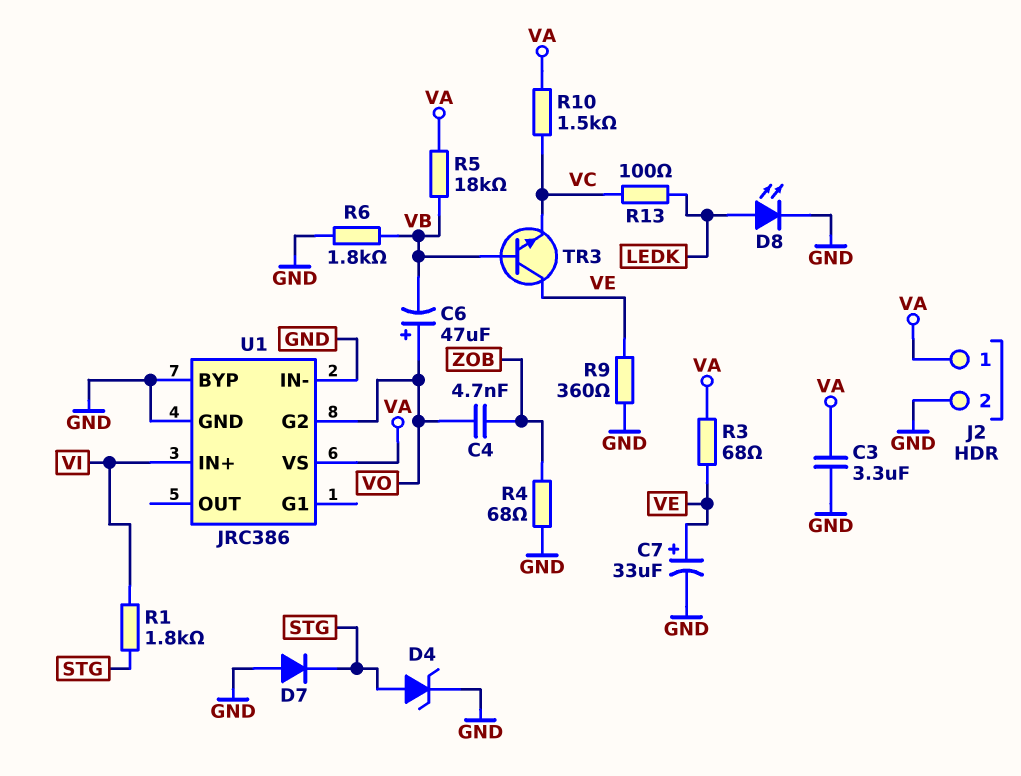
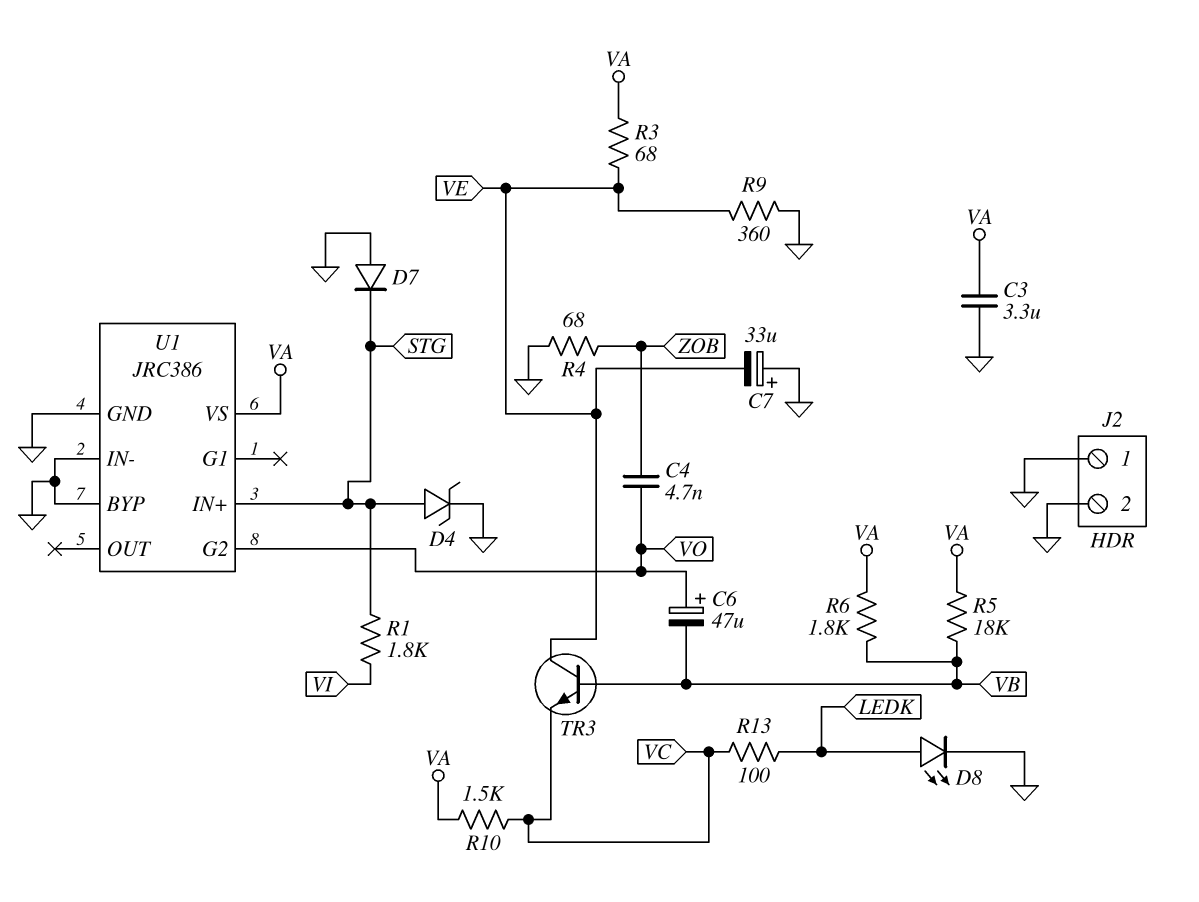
C7: 33uF (plus VE, minus GND) -> 33uF (plus GND, minus VE)
J2 pin 1: VA -> GND
R6: 1.8k (GND, VB) -> 1.8k (VA, VB)
U1 pin IN+: VI -> STG

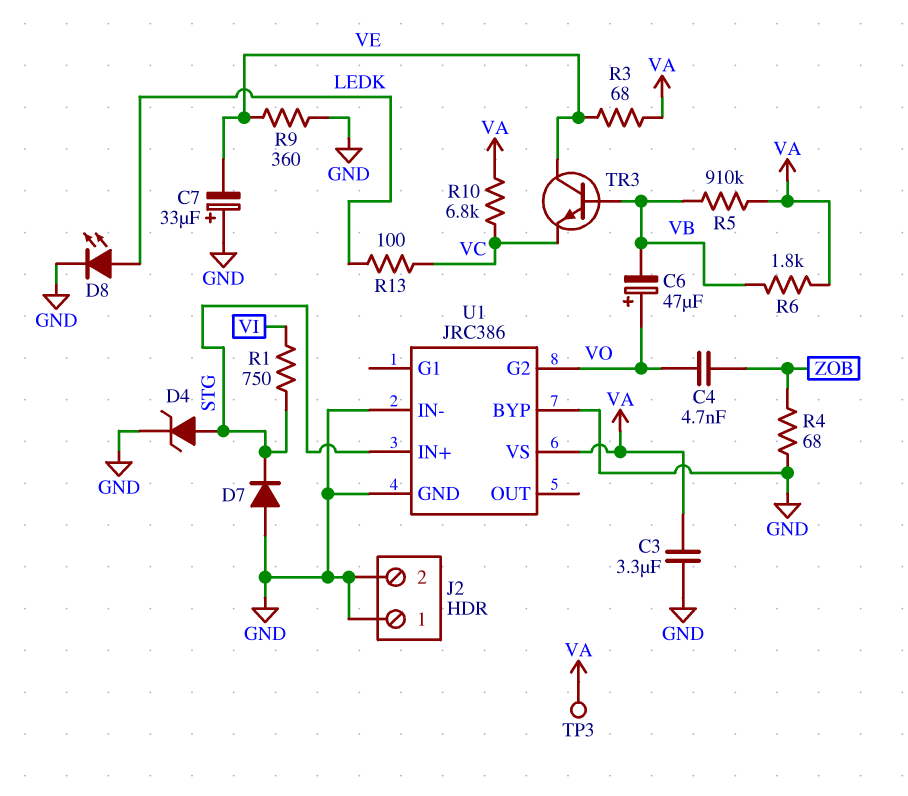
R1: 1.8k (STG, VI) -> 750 (STG, VI)
R5: 18k (VA, VB) -> 910k (VA, VB)
R10: 1.5k (VA, VC) -> 6.8k (VA, VC)
TP3: none -> test point (VA)

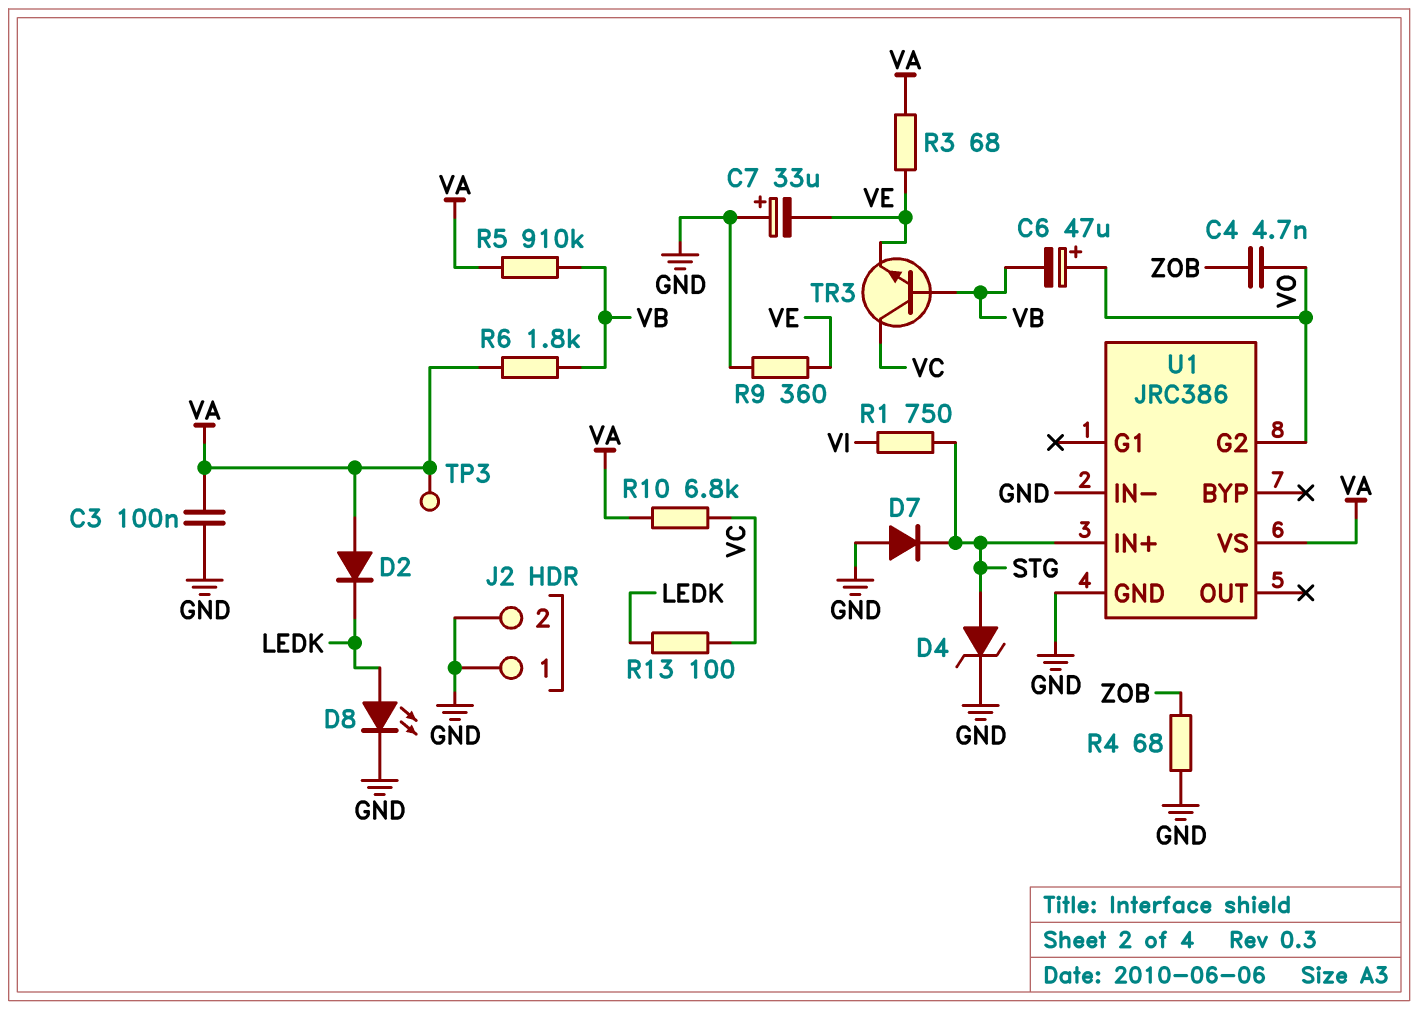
C3: 3.3uF (GND, VA) -> 100nF (GND, VA)
D2: none -> diode (A VA, K LEDK)
TR3: NPN (B VB, C VE, E VC) -> NPN (B VB, C VC, E VE)
U1 pin BYP: GND -> none

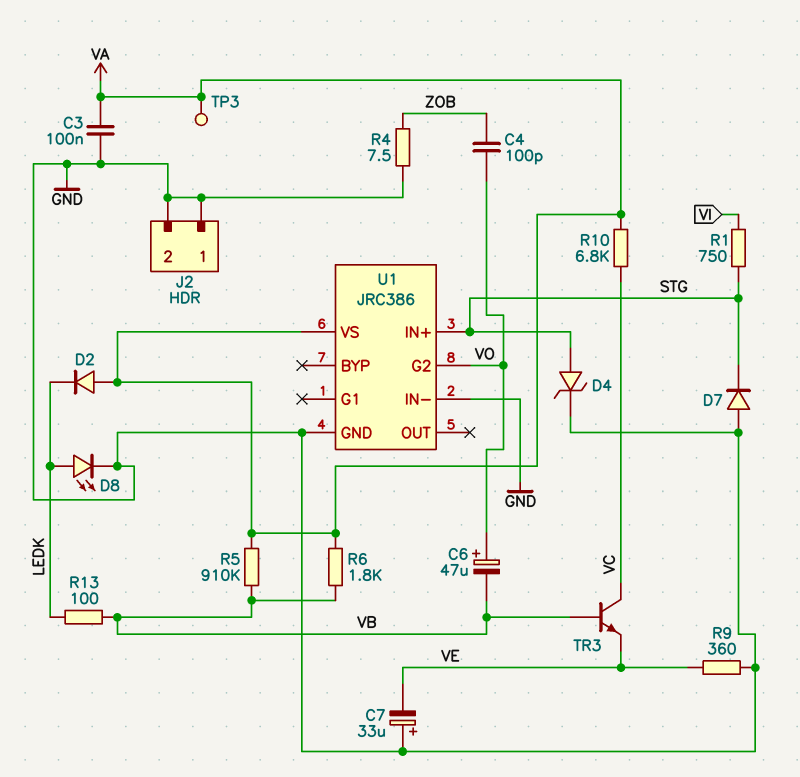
C4: 4.7nF (VO, ZOB) -> 100pF (VO, ZOB)
R3: 68 (VA, VE) -> none
R4: 68 (GND, ZOB) -> 7.5 (GND, ZOB)
R13: 100 (LEDK, VC) -> 100 (LEDK, VB)

